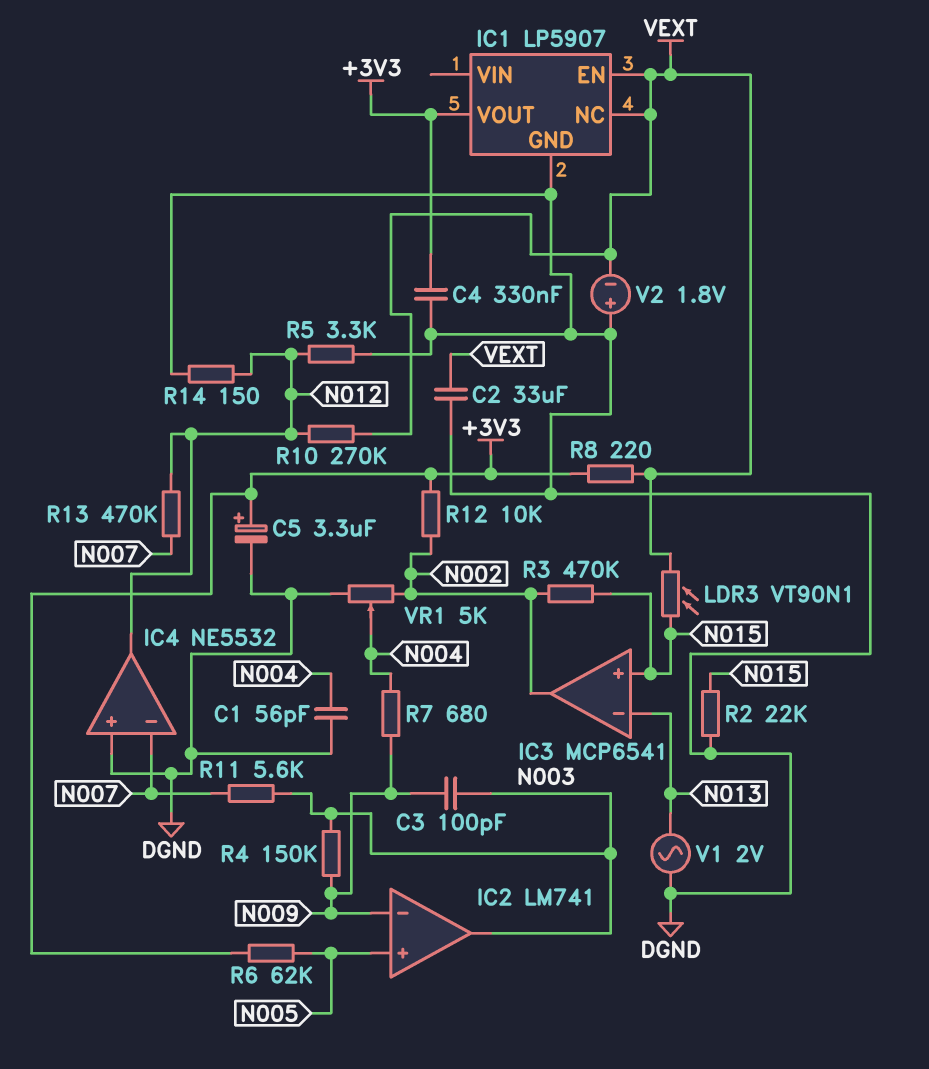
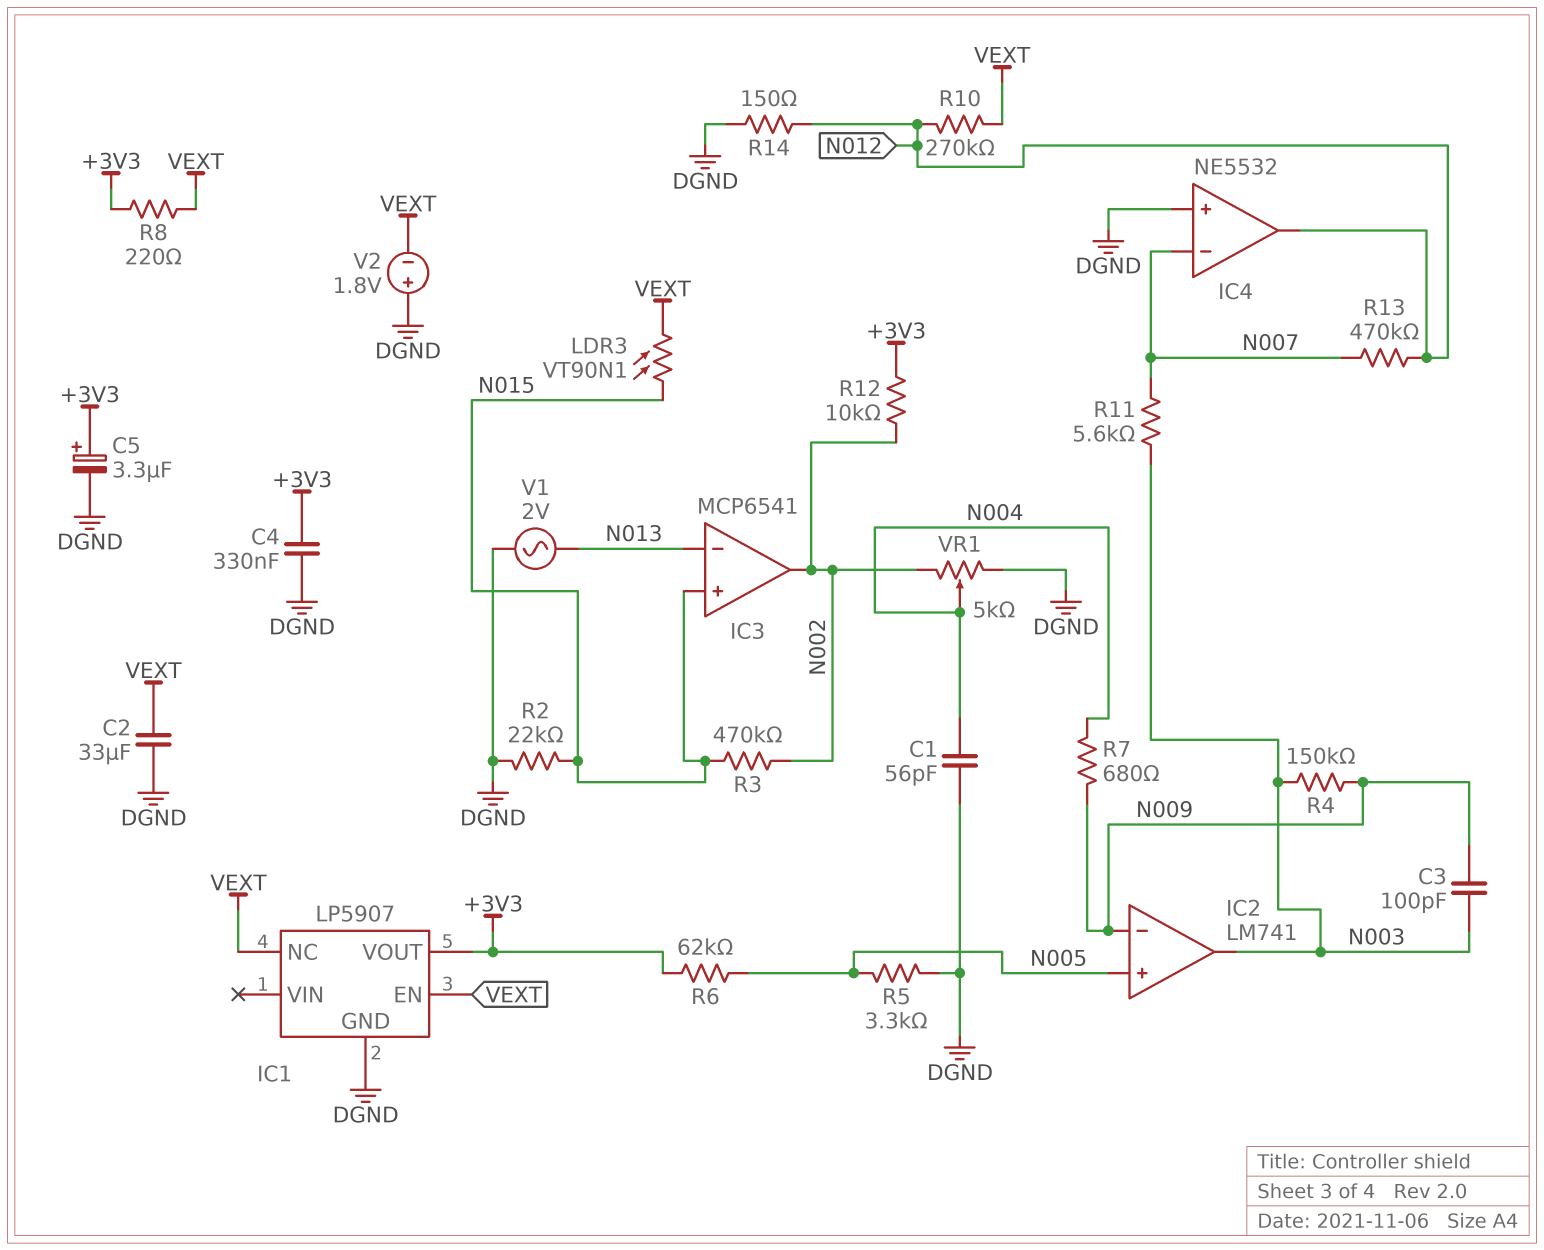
R5: 3.3k (DGND, N012) -> 3.3k (DGND, N005)

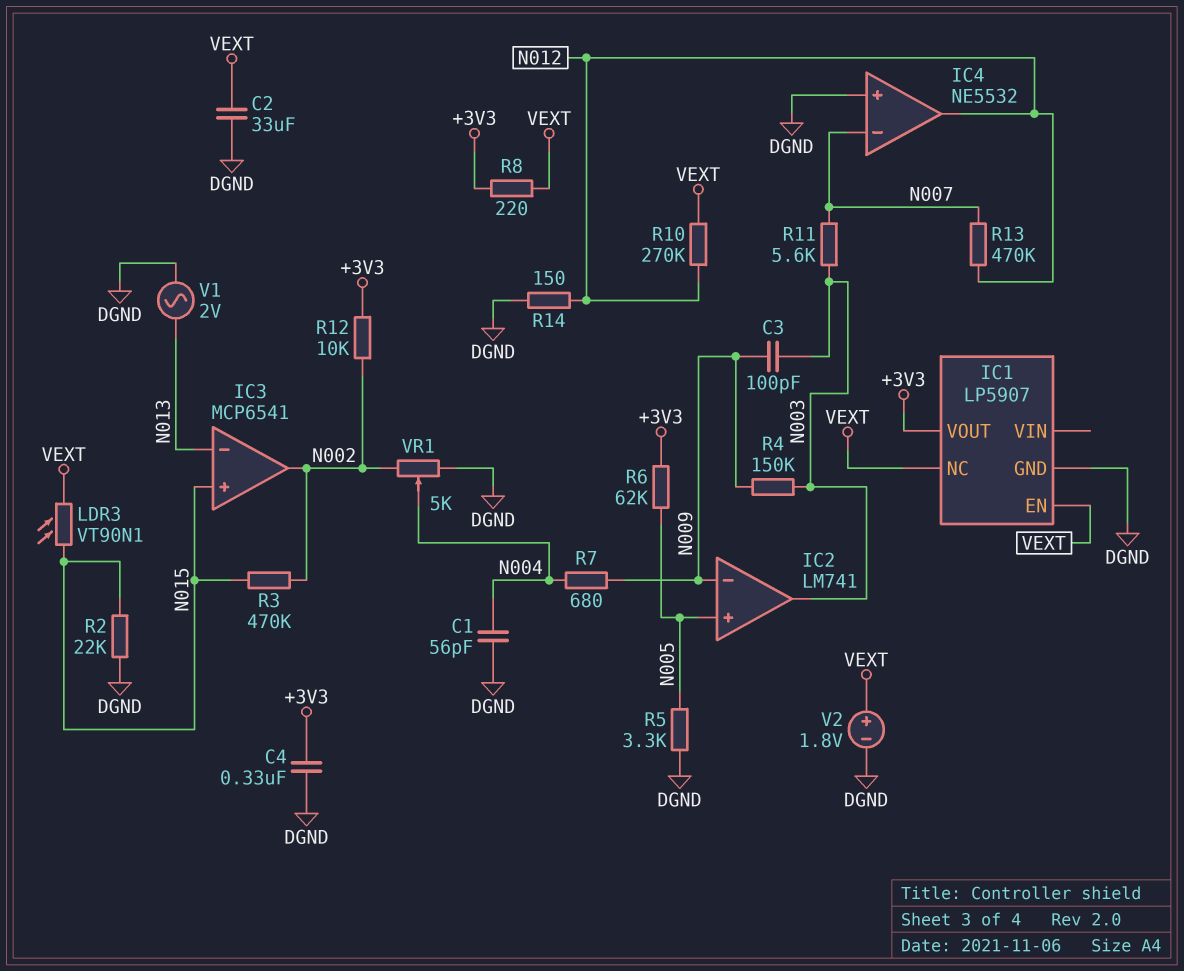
C5: 3.3uF (plus +3V3, minus DGND) -> none
V2: 1.8V (plus DGND, minus VEXT) -> 1.8V (plus VEXT, minus DGND)

